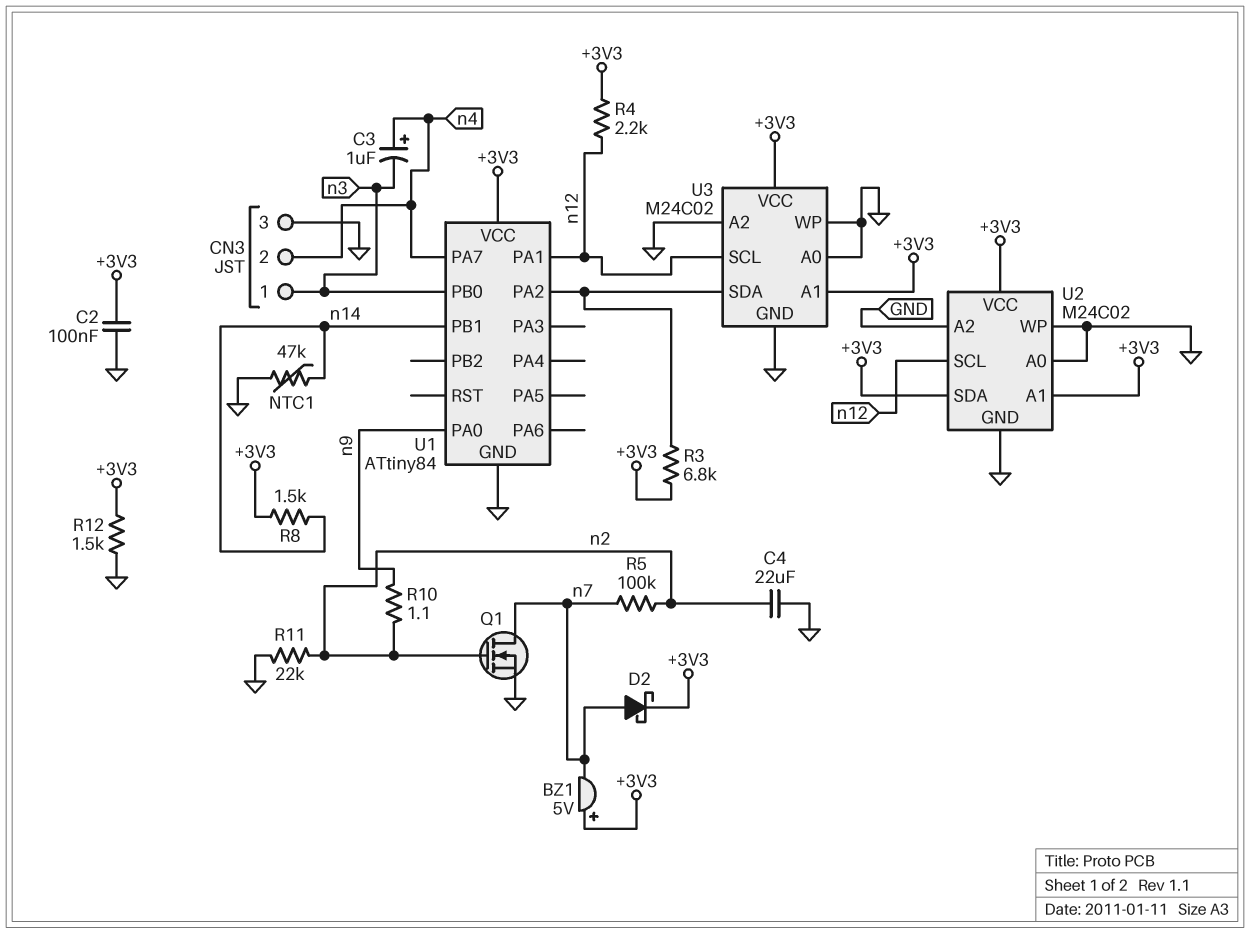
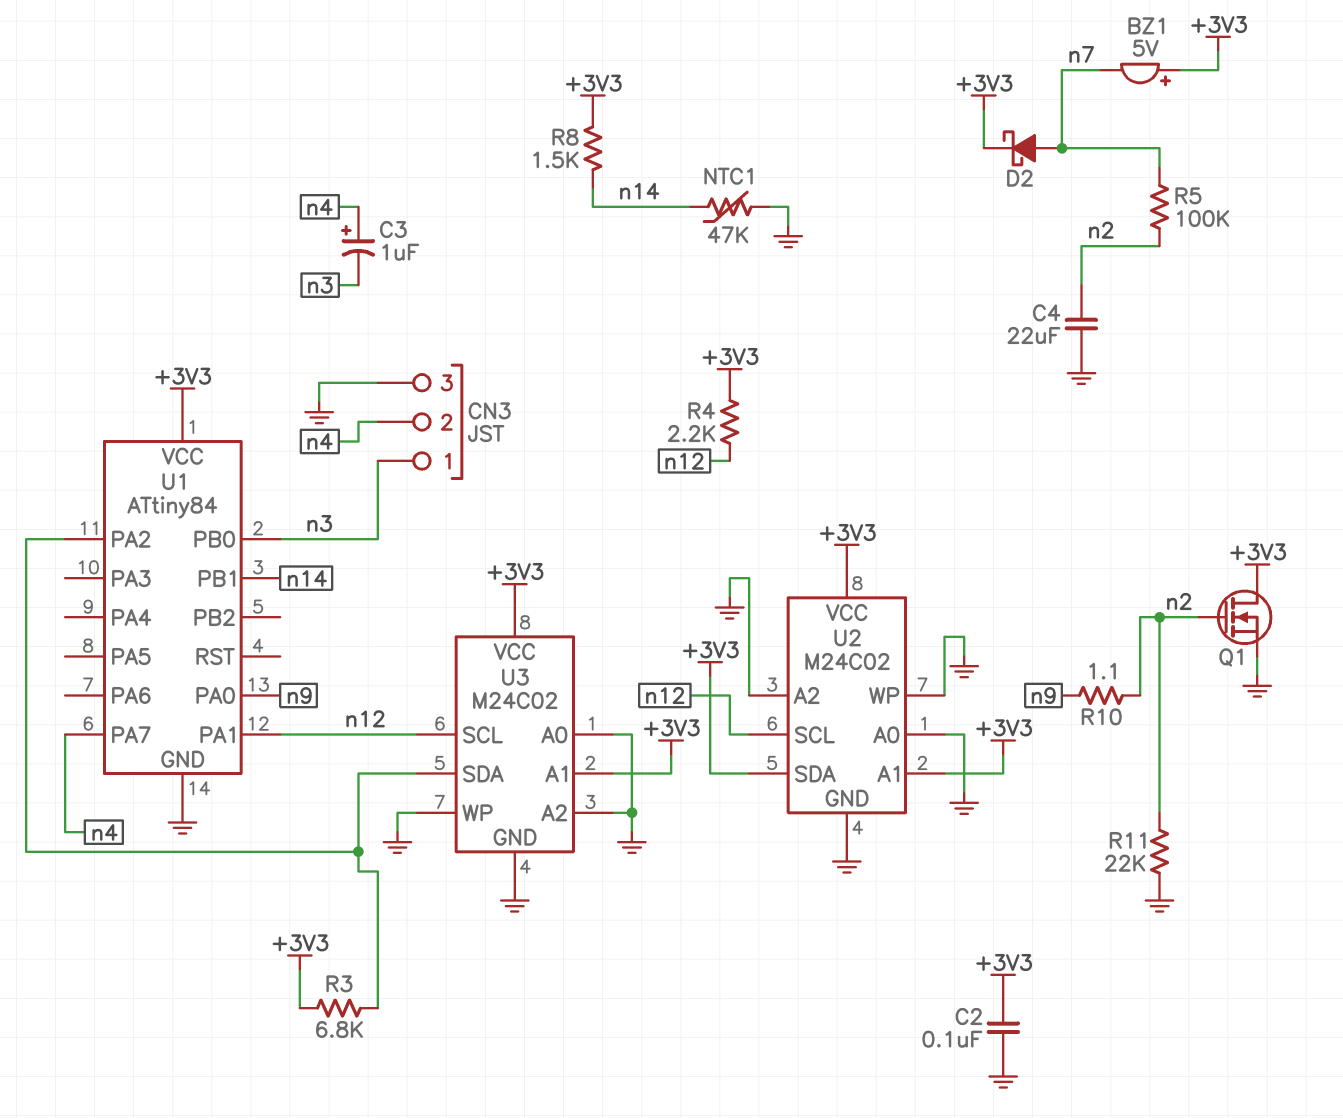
Q1: NMOS (G n2, D n7, S GND) -> NMOS (G n2, D +3V3, S GND)
R12: 1.5k (+3V3, GND) -> none

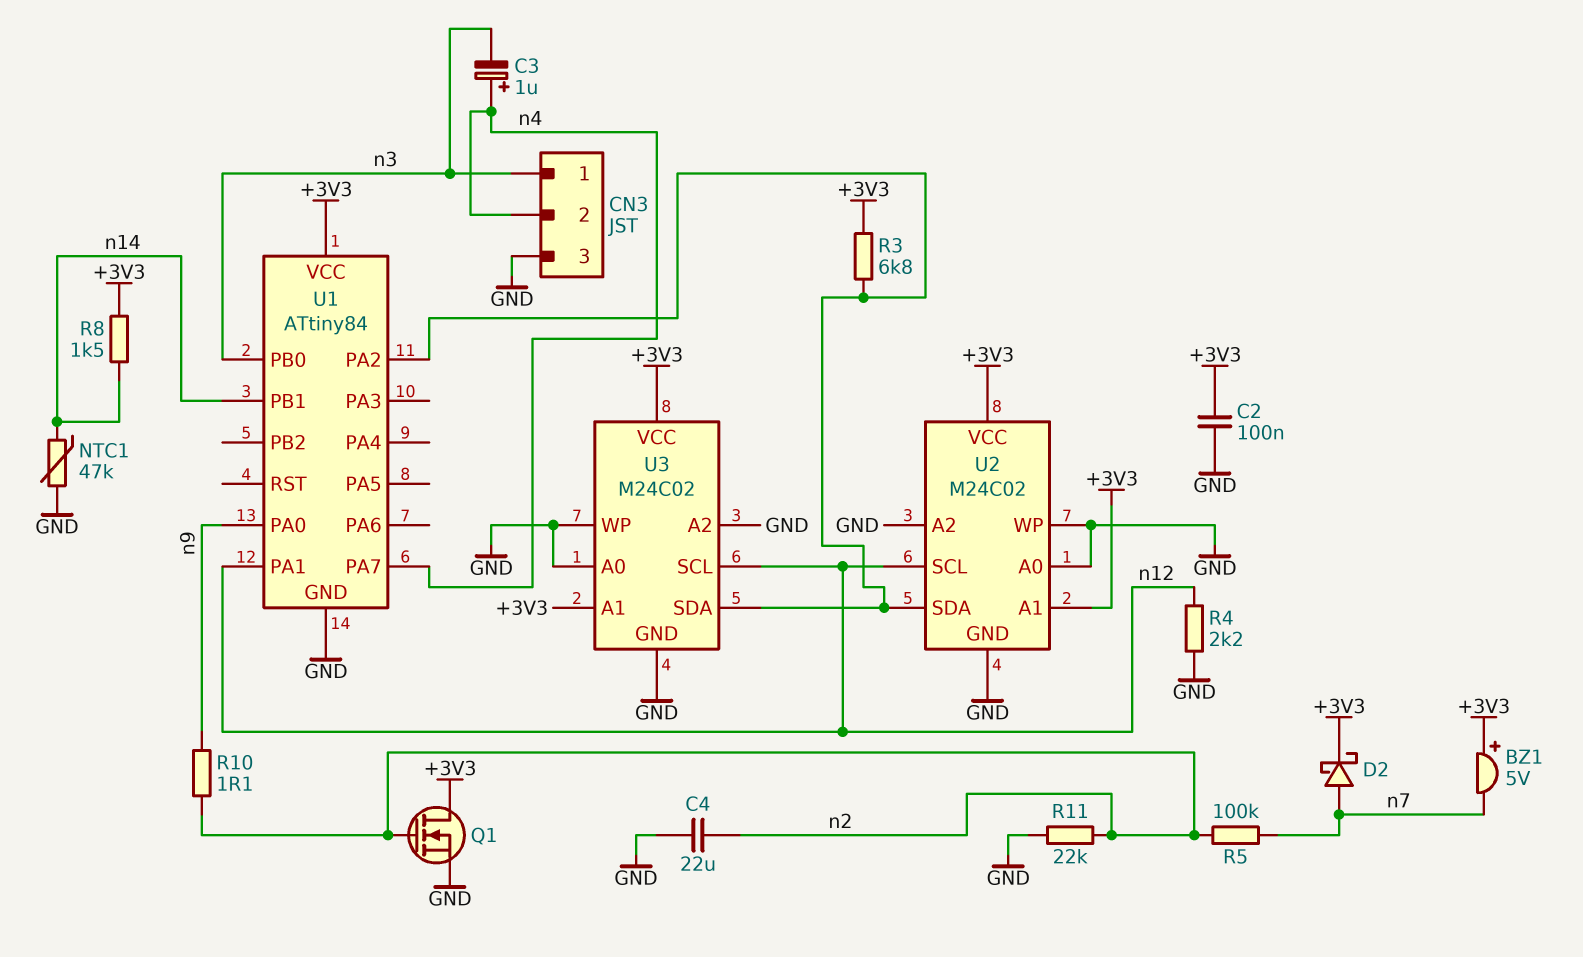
R4: 2.2k (+3V3, n12) -> 2.2k (GND, n12)
U2 pin SDA: +3V3 -> U1/PA2

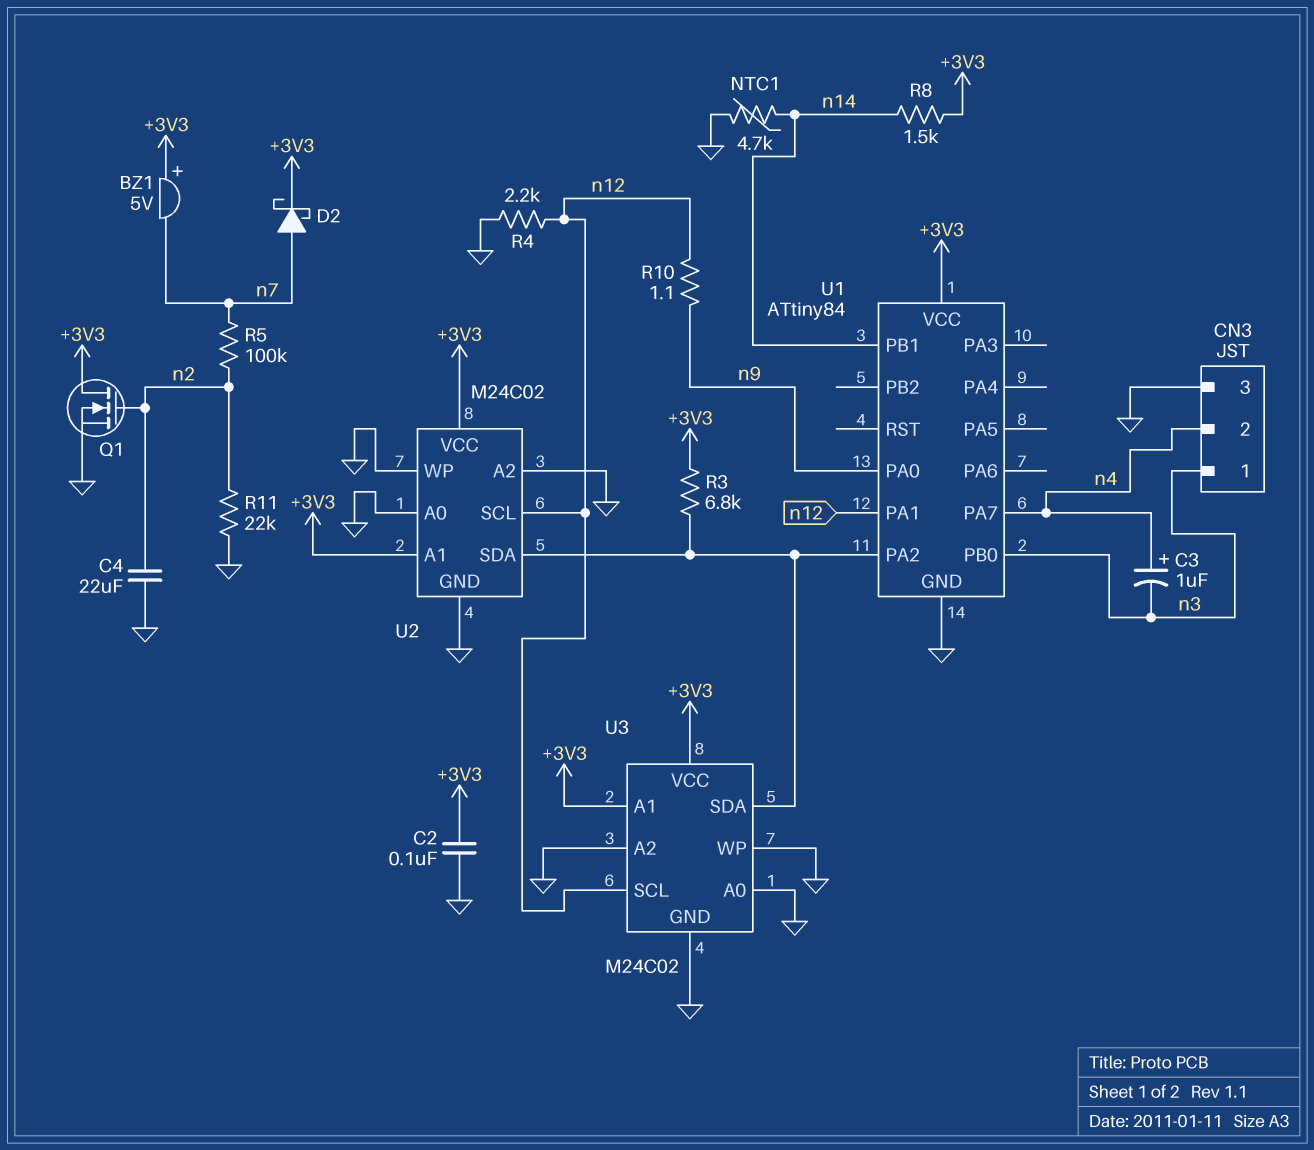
NTC1: 47k (GND, n14) -> 4.7k (GND, n14)
R10: 1.1 (n2, n9) -> 1.1 (n9, n12)

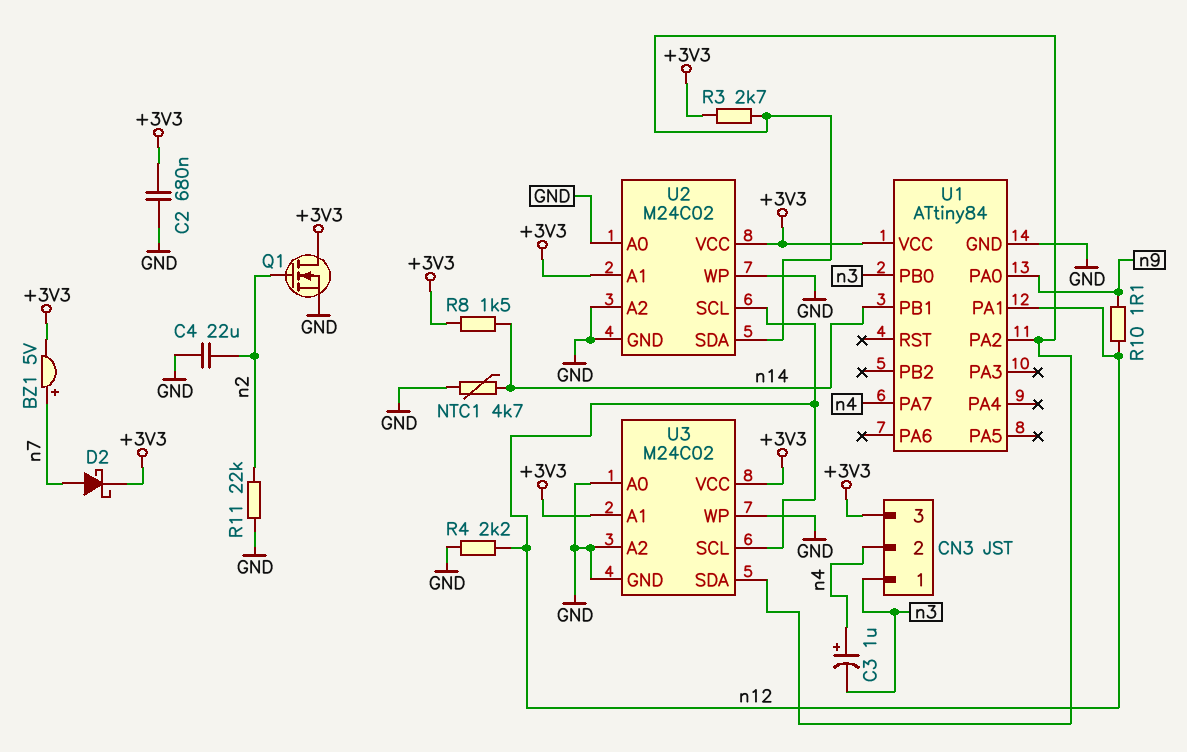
BZ1: buzzer 5V (plus +3V3, minus n7) -> buzzer 5V (plus n7, minus +3V3)
C2: 100nF (+3V3, GND) -> 680nF (+3V3, GND)
CN3 pin 3: GND -> +3V3
R3: 6.8k (+3V3, U1/PA2) -> 2.7k (+3V3, U1/PA2)
R5: 100k (n2, n7) -> none

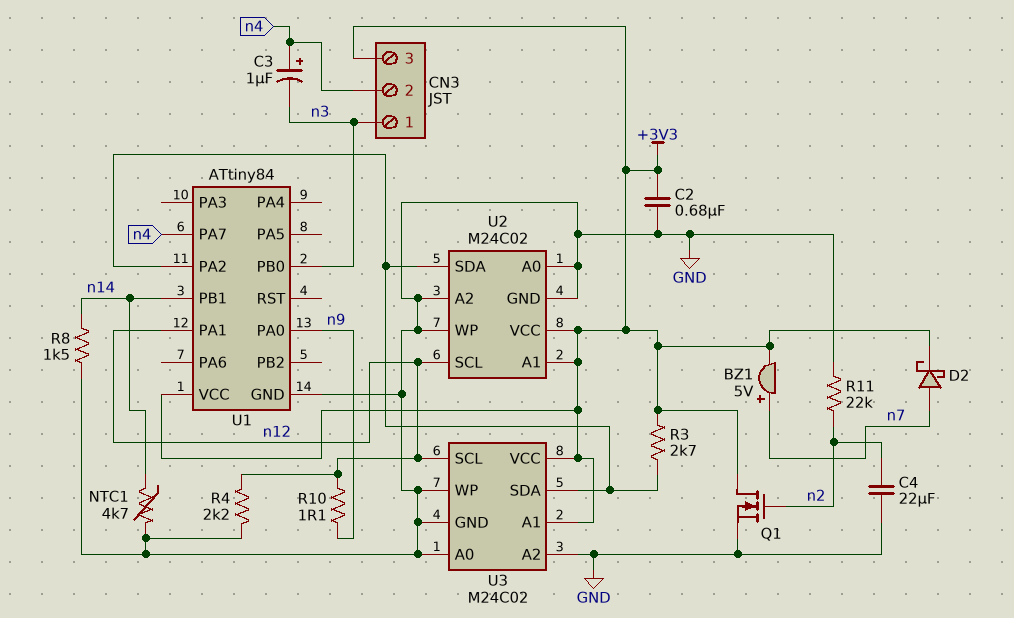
R8: 1.5k (+3V3, n14) -> 1.5k (GND, n14)

